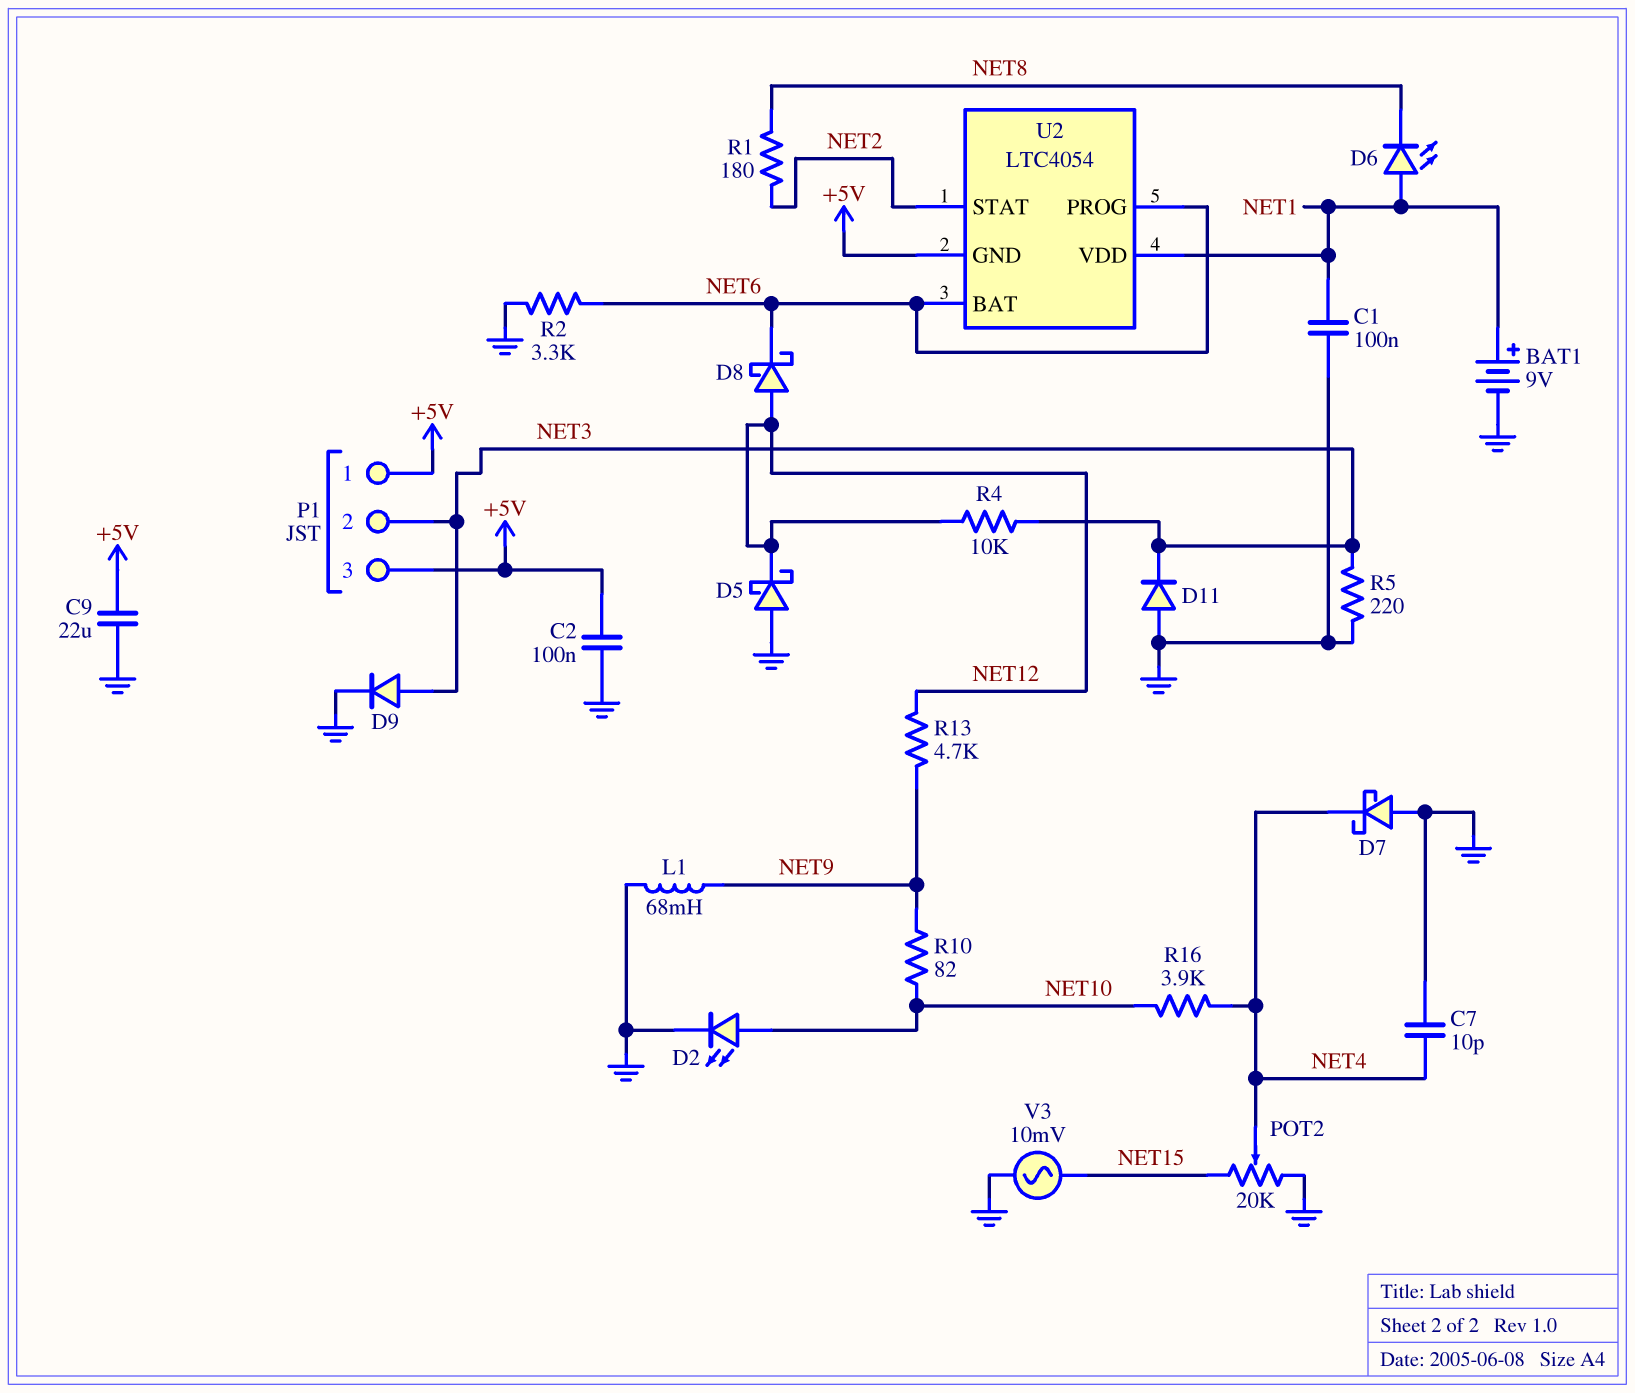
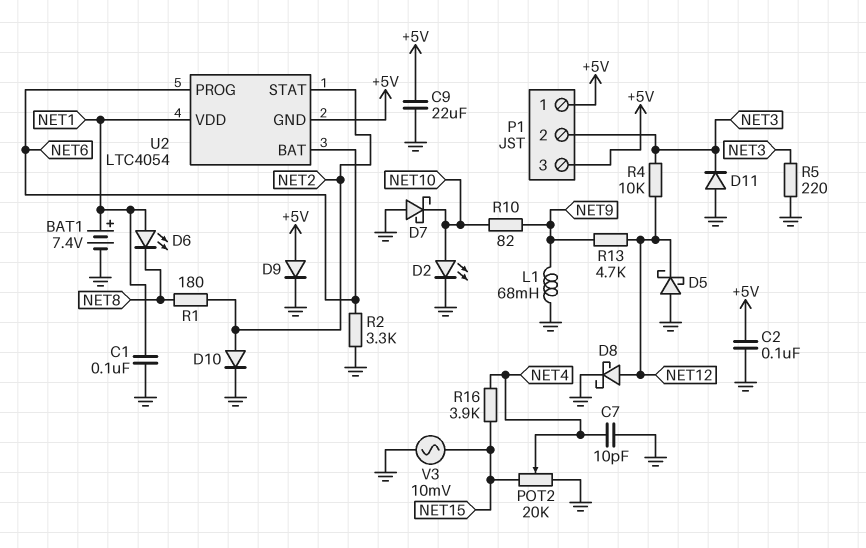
BAT1: 9V (plus NET1, minus GND) -> 7.4V (plus NET1, minus GND)
D7: schottky (A GND, K NET4) -> schottky (A GND, K NET10)
D8: schottky (A NET12, K NET6) -> schottky (A NET12, K GND)
D9: diode (A NET3, K GND) -> diode (A +5V, K GND)
D10: none -> diode (A NET2, K GND)
R16: 3.9k (NET4, NET10) -> 3.9k (NET4, NET15)

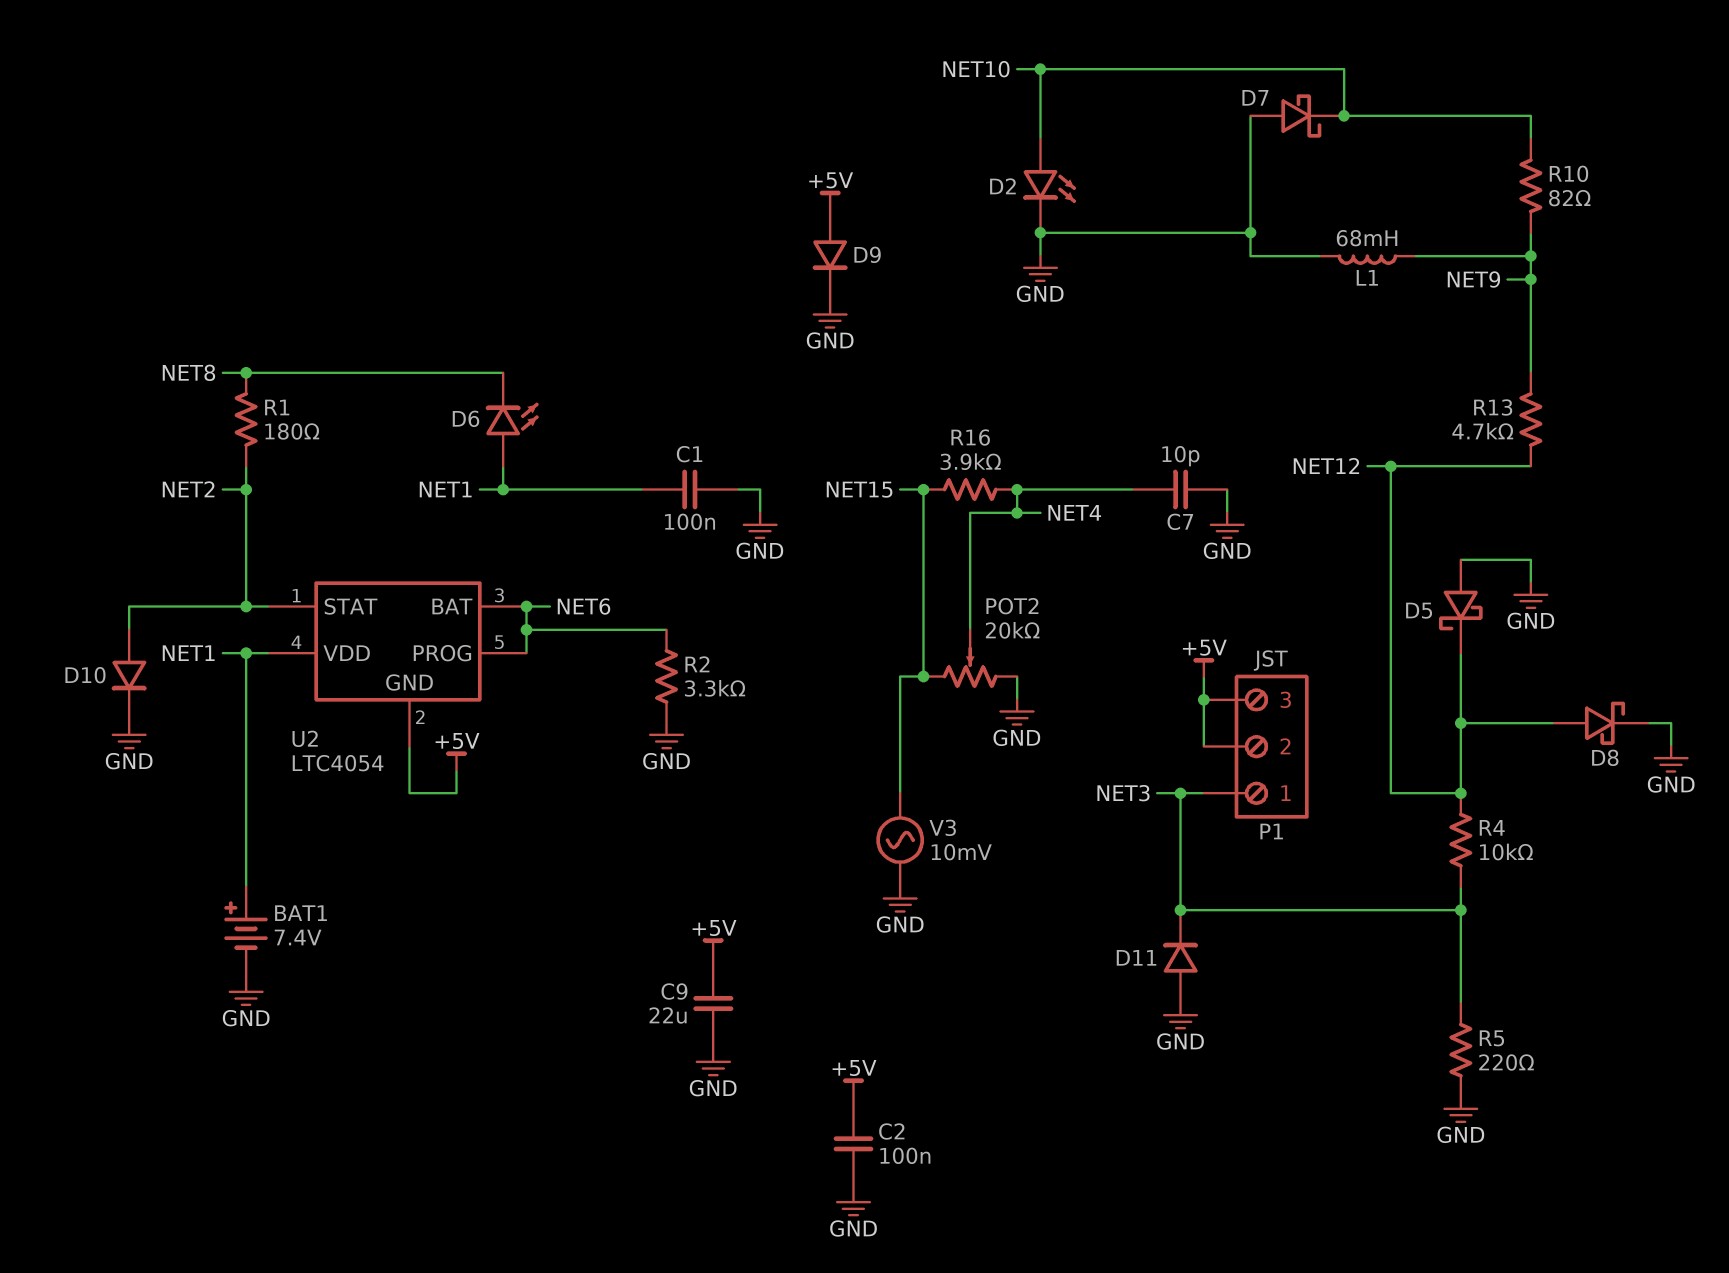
P1 pin 1: +5V -> NET3
P1 pin 2: NET3 -> +5V

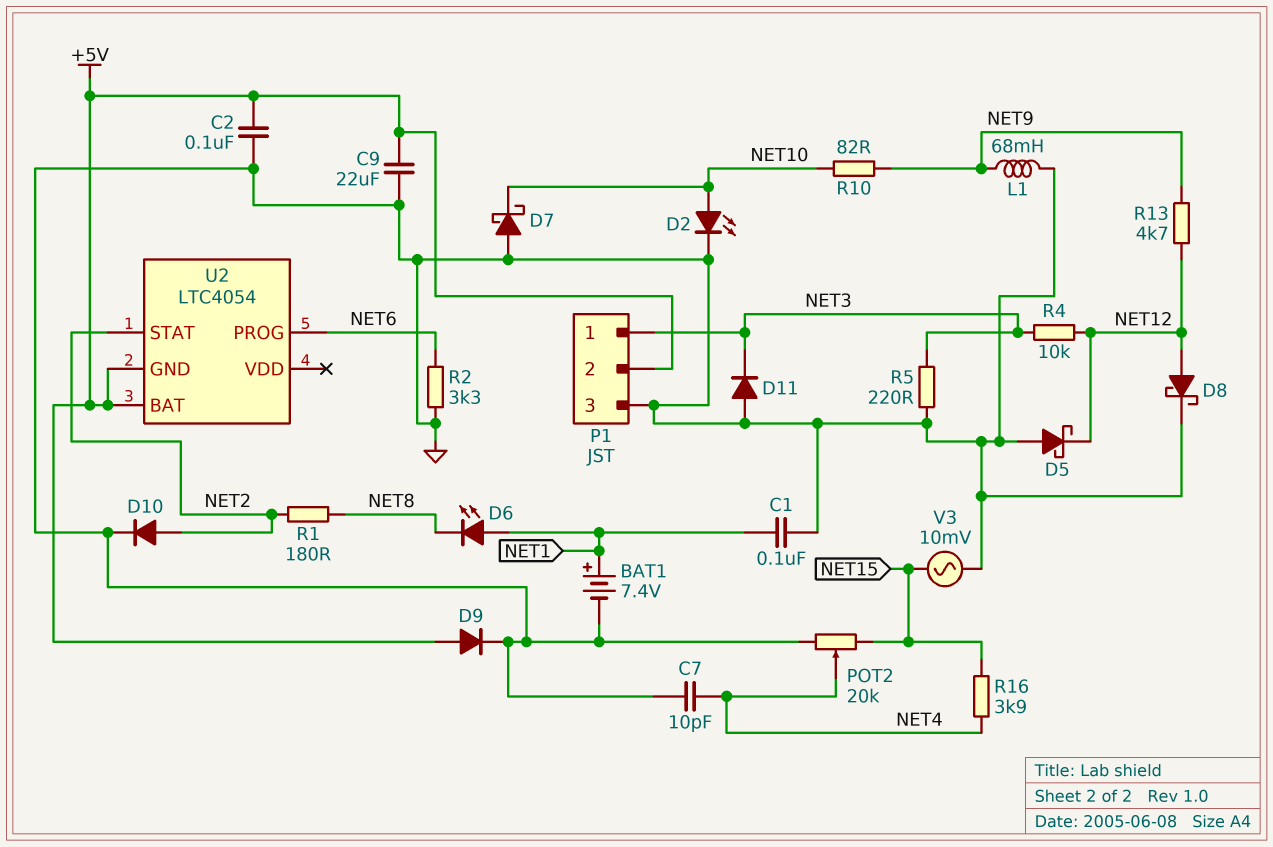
P1 pin 3: +5V -> GND
U2 pin BAT: NET6 -> +5V
U2 pin VDD: NET1 -> none

